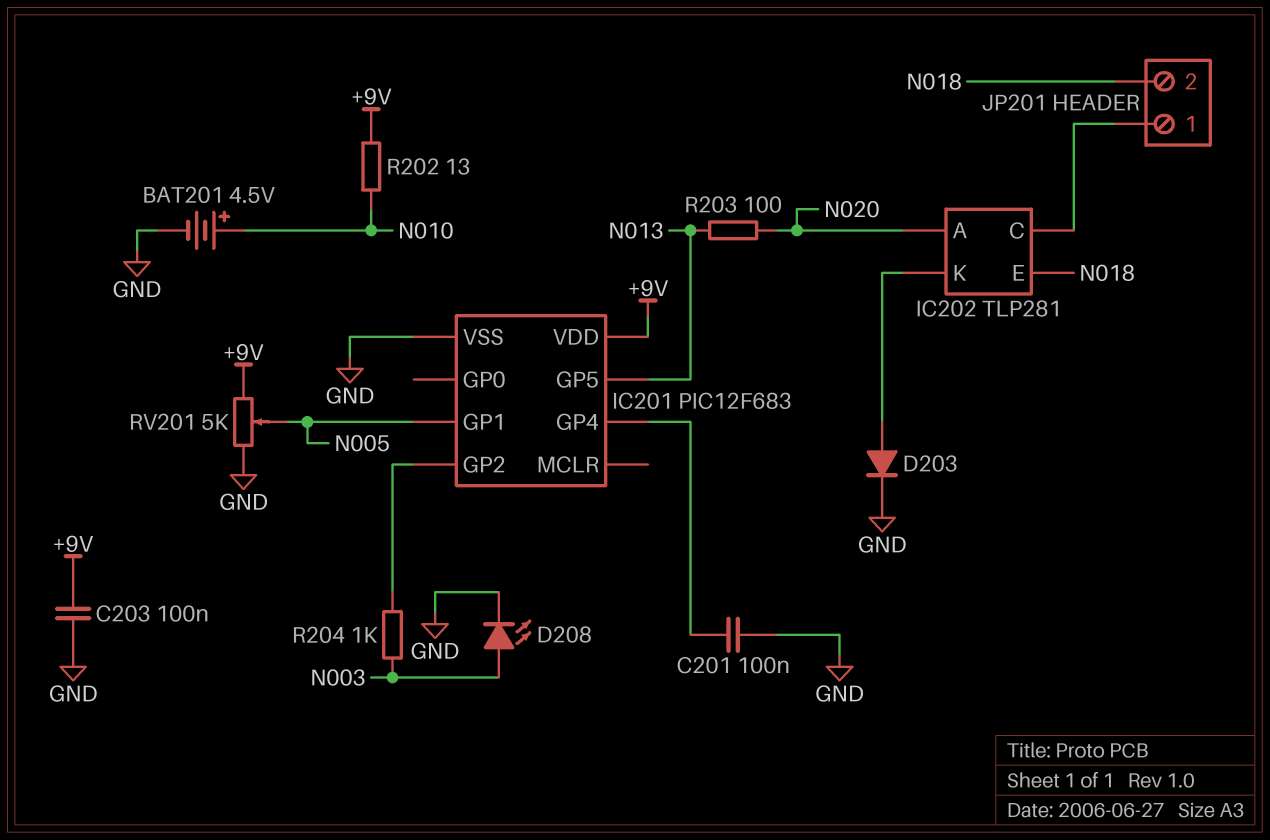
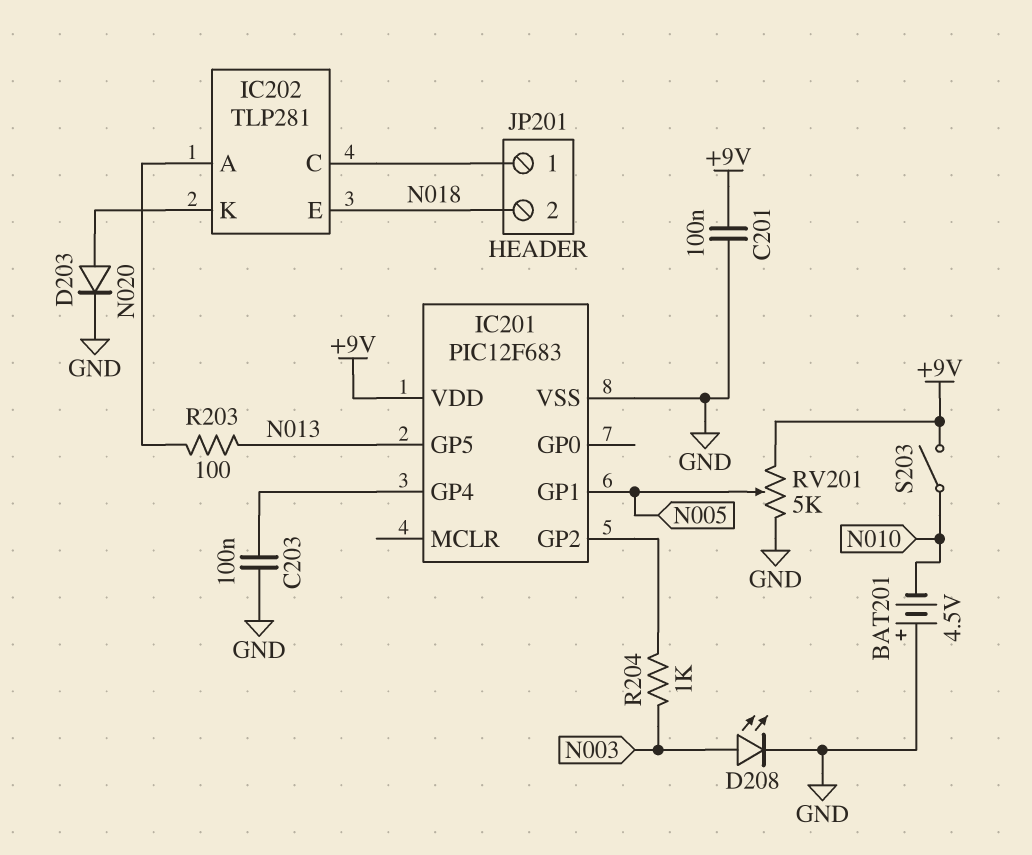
BAT201: 4.5V (plus N010, minus GND) -> 4.5V (plus GND, minus N010)
C201: 100nF (GND, IC201/GP4) -> 100nF (+9V, GND)
C203: 100nF (+9V, GND) -> 100nF (GND, IC201/GP4)
R202: 13 (+9V, N010) -> none
S203: none -> switch (+9V, N010)

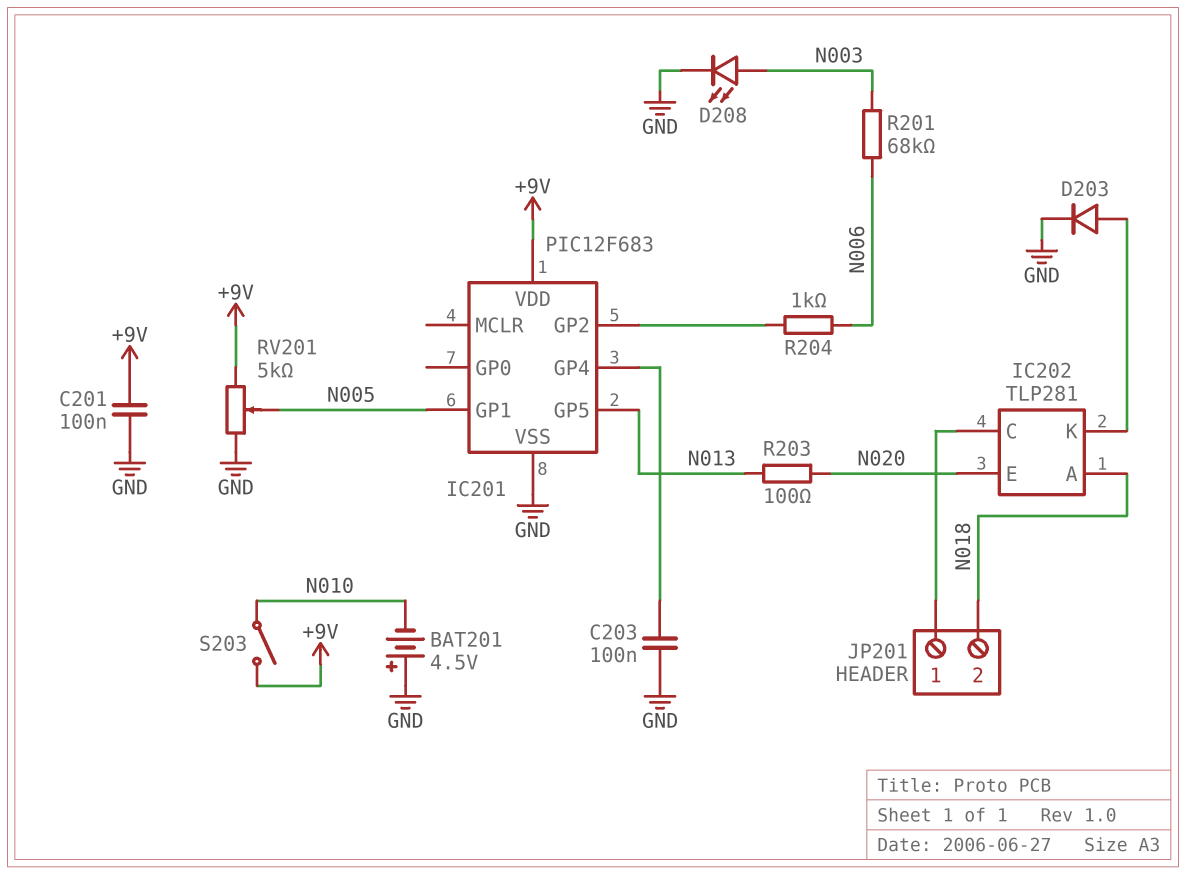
IC202 pin A: N020 -> N018
IC202 pin E: N018 -> N020
R201: none -> 68k (N003, N006)
R204: 1k (IC201/GP2, N003) -> 1k (IC201/GP2, N006)

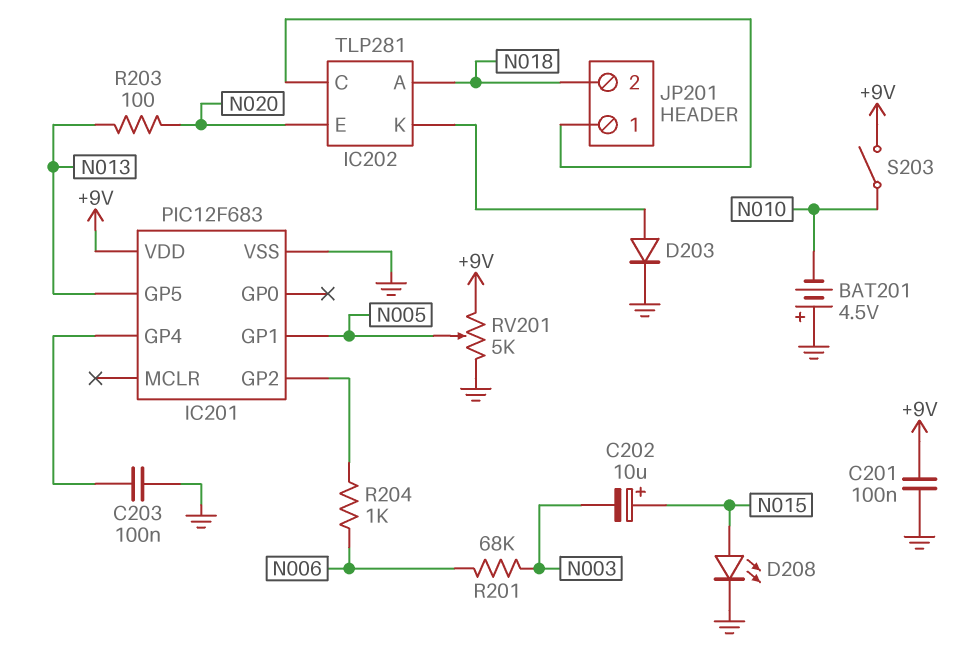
C202: none -> 10uF (plus N015, minus N003)
D208: LED (A N003, K GND) -> LED (A N015, K GND)

